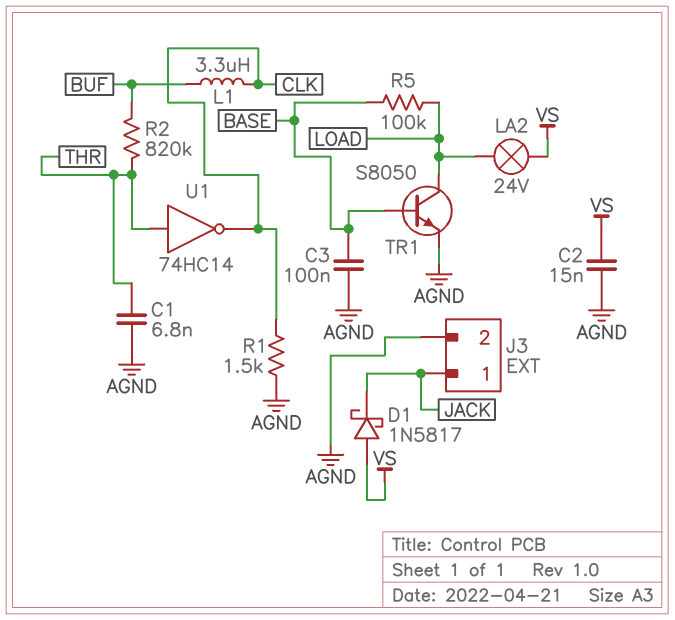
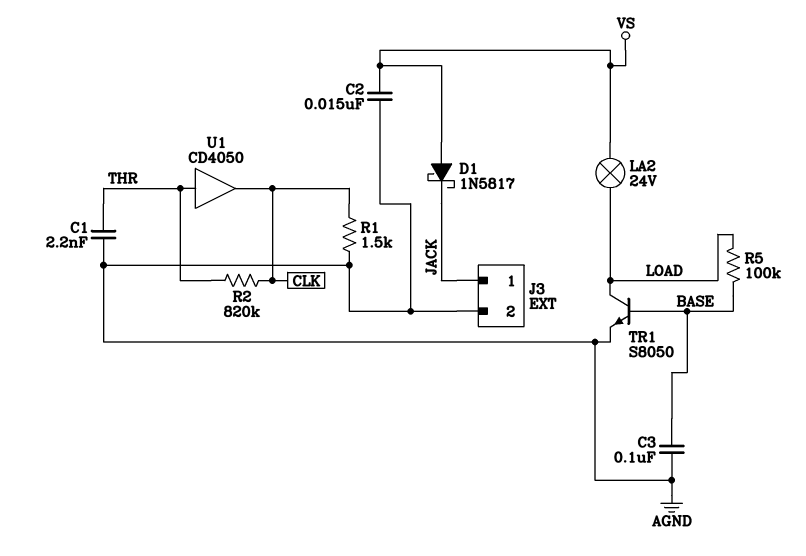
C1: 6.8nF (AGND, THR) -> 2.2nF (AGND, THR)
L1: 3.3uH (BUF, CLK) -> none
R2: 820k (BUF, THR) -> 820k (CLK, THR)
U1: NOT 74HC14 (in THR, out CLK) -> buffer CD4050 (in THR, out CLK)

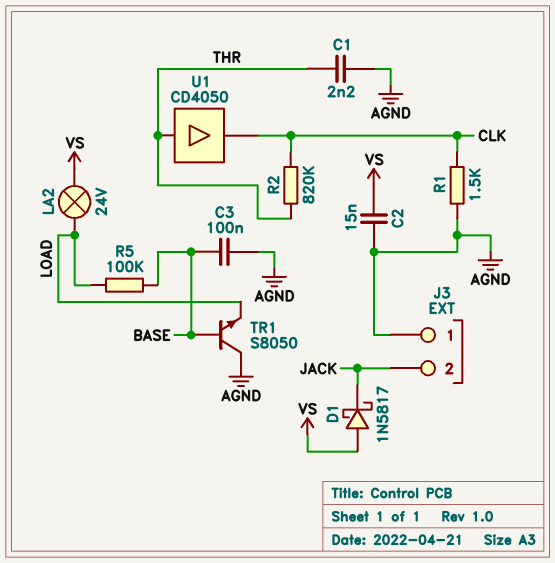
J3 pin 1: JACK -> AGND
J3 pin 2: AGND -> JACK
TR1: NPN S8050 (B BASE, C LOAD, E AGND) -> NPN S8050 (B BASE, C AGND, E LOAD)

